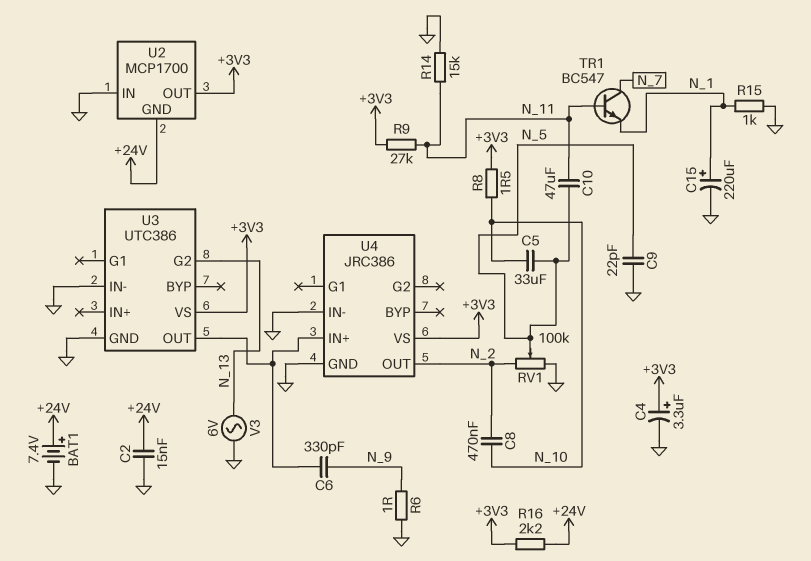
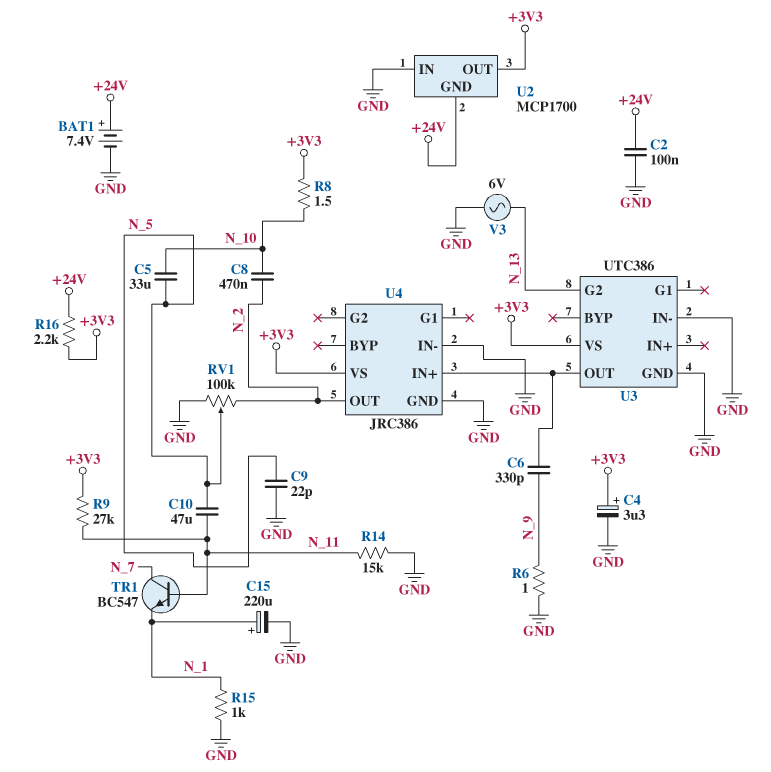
C2: 15nF (+24V, GND) -> 100nF (+24V, GND)

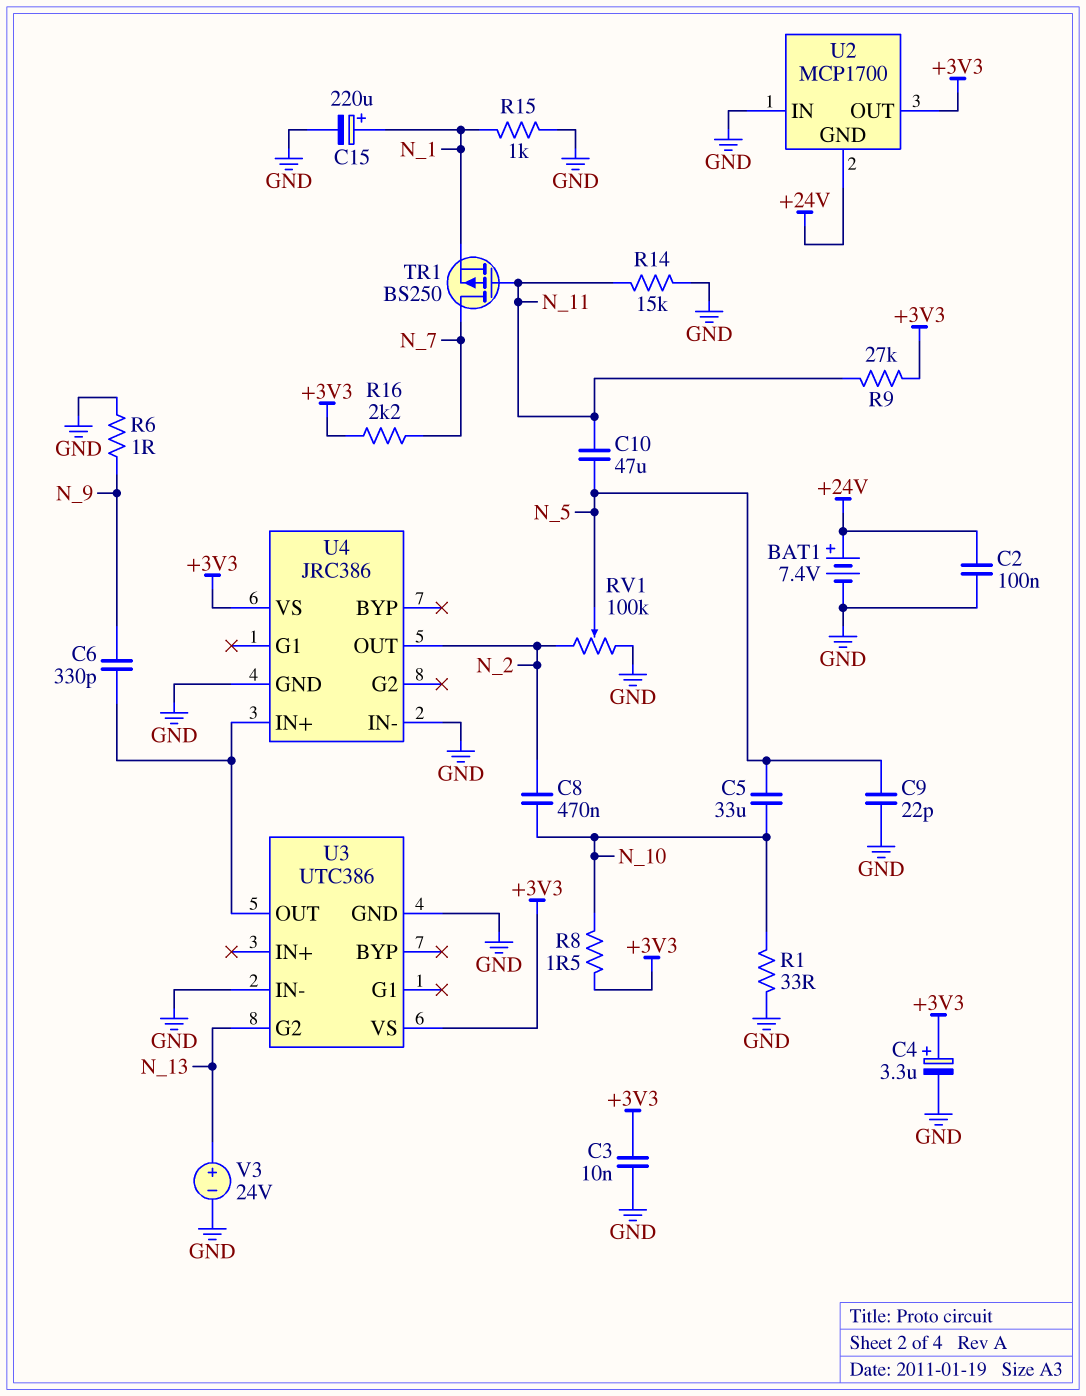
C3: none -> 10nF (+3V3, GND)
R1: none -> 33 (GND, N_10)
R16: 2.2k (+3V3, +24V) -> 2.2k (+3V3, N_7)
TR1: NPN BC547 (B N_11, C N_7, E N_1) -> PMOS BS250 (G N_11, D N_7, S N_1)
V3: AC 6V (GND, N_13) -> 24V (plus N_13, minus GND)

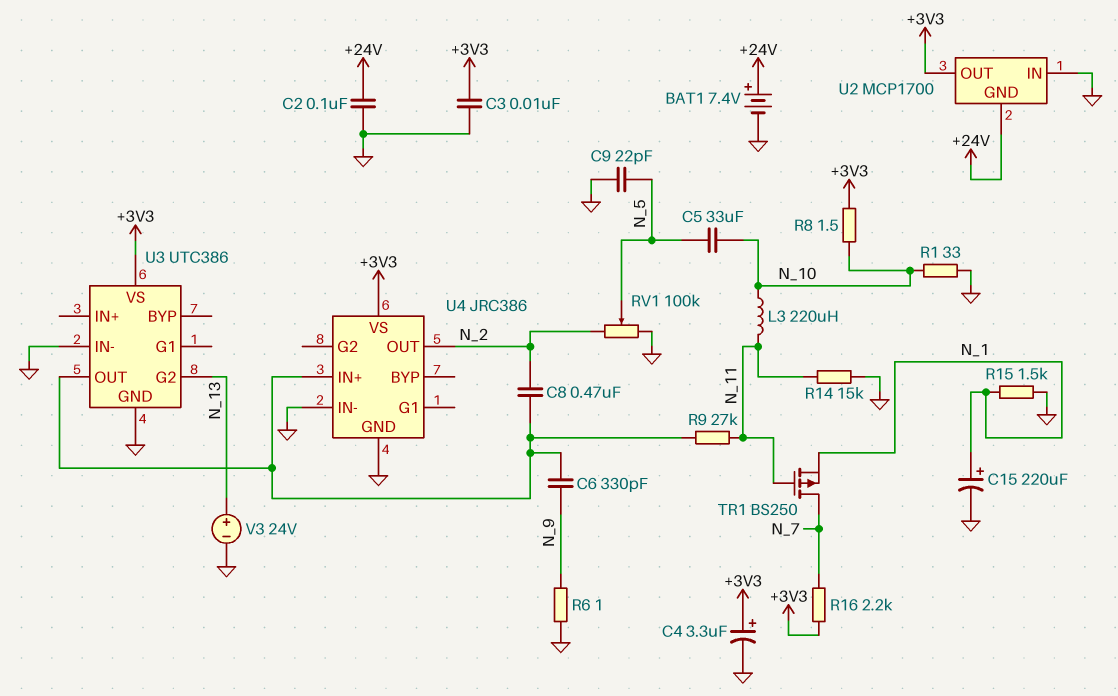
C8: 470nF (N_2, N_10) -> 470nF (N_2, U3/OUT)
C10: 47uF (N_5, N_11) -> none
L3: none -> 220uH (N_10, N_11)
R9: 27k (+3V3, N_11) -> 27k (N_11, U3/OUT)
R15: 1k (GND, N_1) -> 1.5k (GND, N_1)

